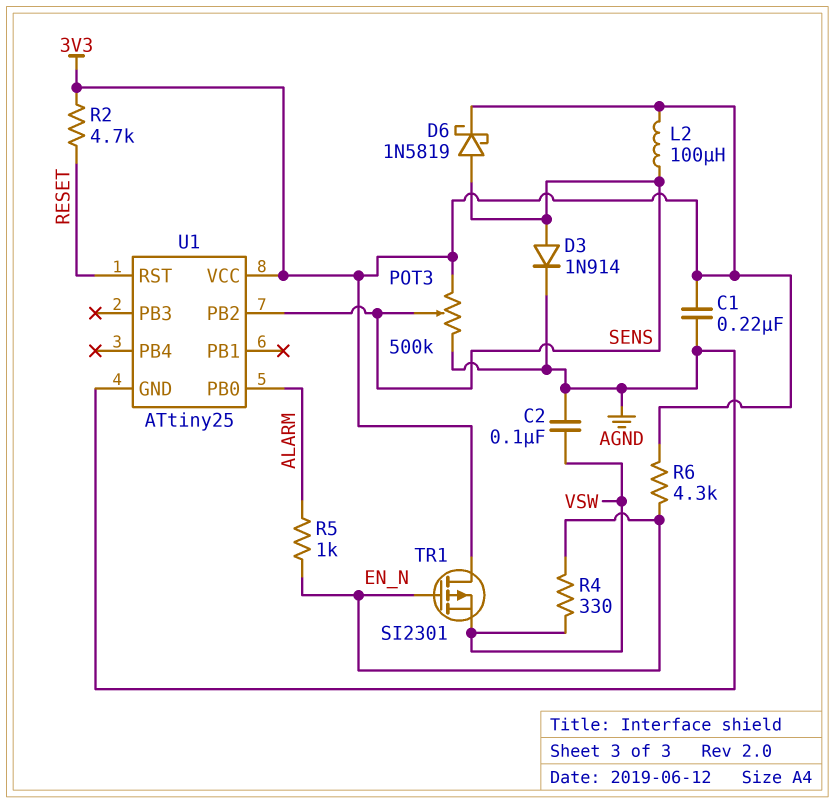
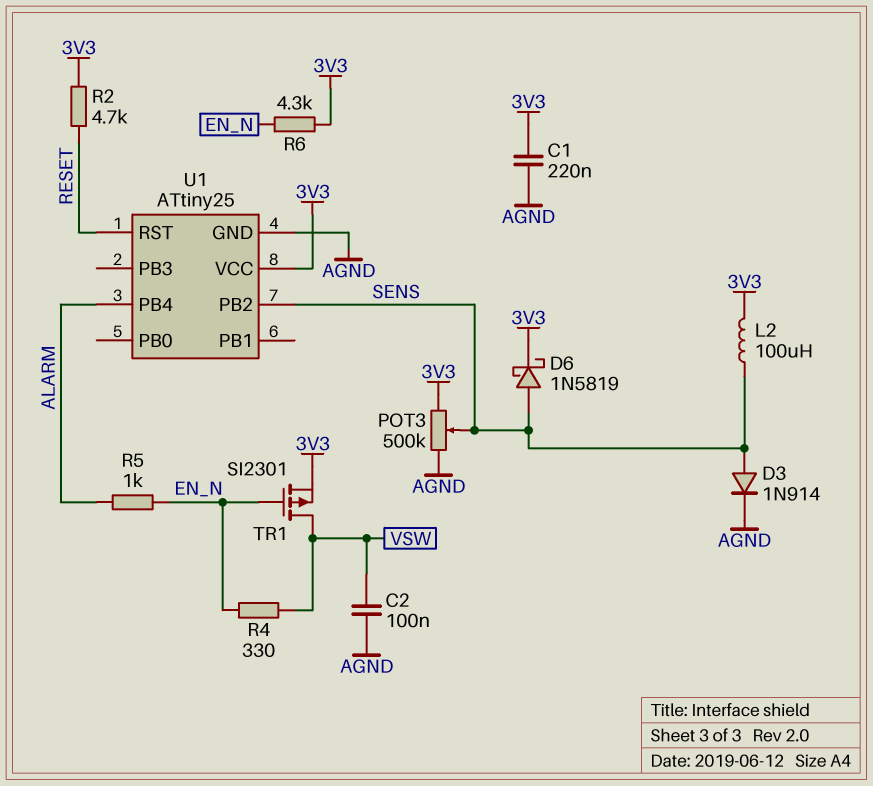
TR1: PMOS SI2301 (G EN_N, D 3V3, S VSW) -> PMOS SI2301 (G EN_N, D VSW, S 3V3)
U1 pin PB0: ALARM -> none
U1 pin PB4: none -> ALARM

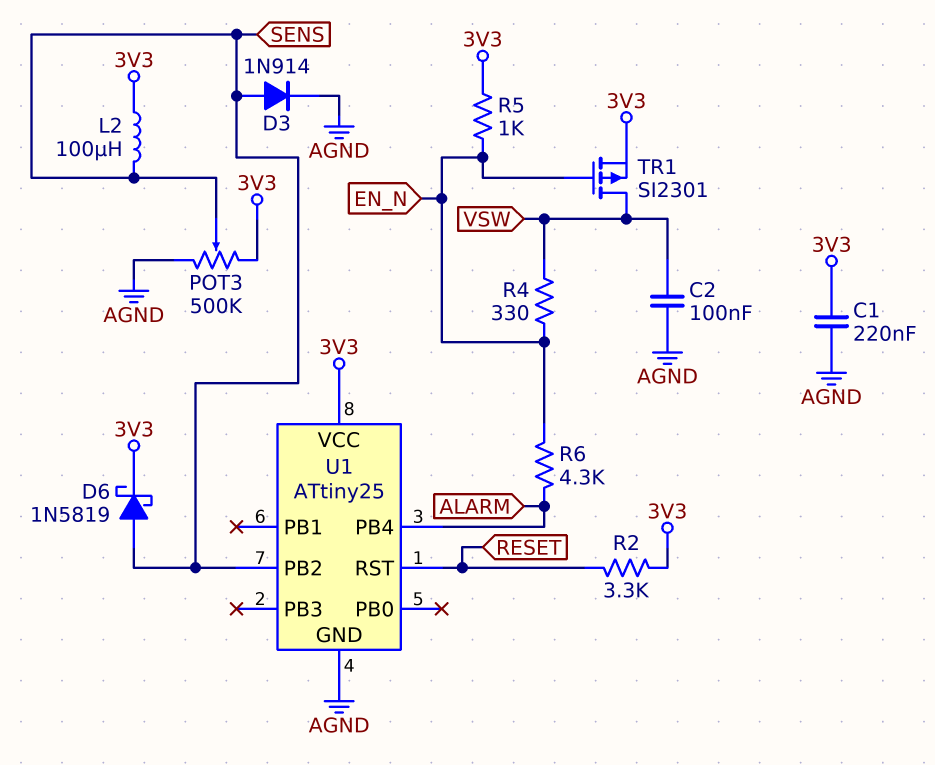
R2: 4.7k (3V3, RESET) -> 3.3k (3V3, RESET)
R5: 1k (ALARM, EN_N) -> 1k (3V3, EN_N)
R6: 4.3k (3V3, EN_N) -> 4.3k (ALARM, EN_N)

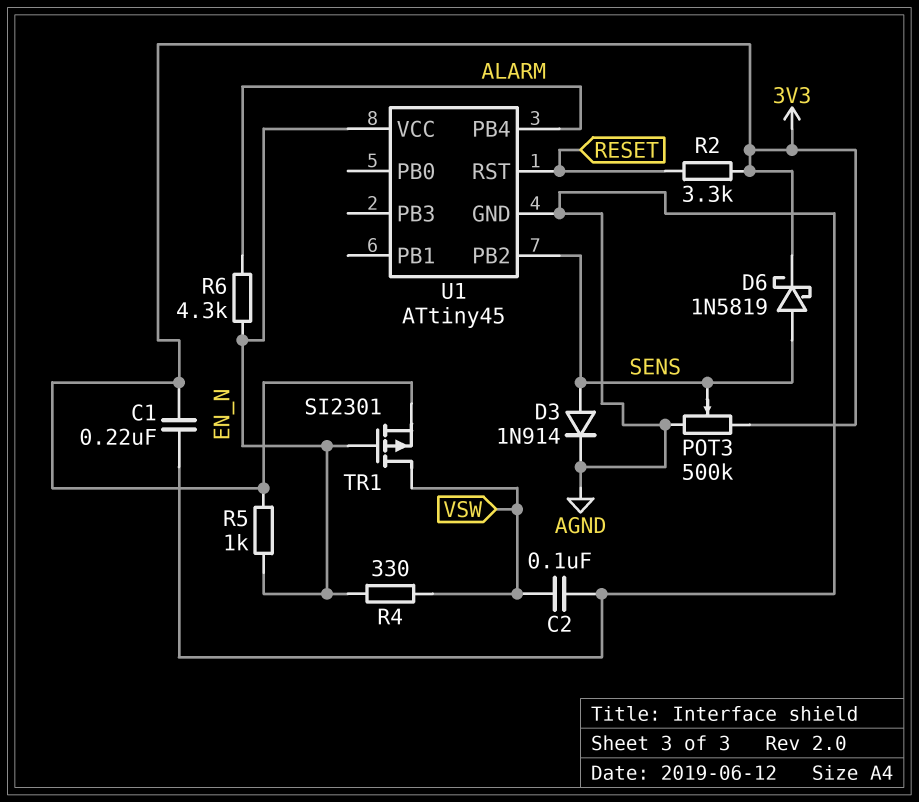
L2: 100uH (3V3, SENS) -> none
U1: ATtiny25 -> ATtiny45
U1 pin VCC: 3V3 -> EN_N

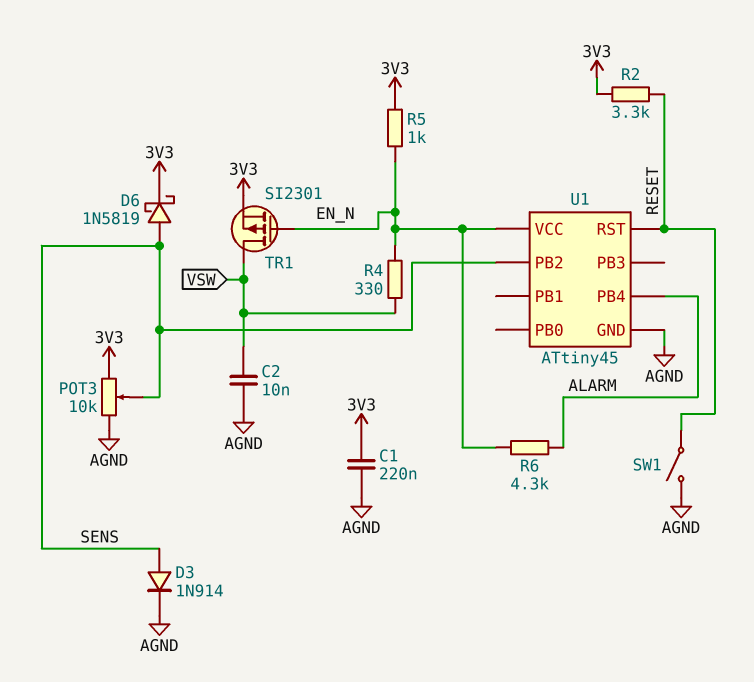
C2: 100nF (AGND, VSW) -> 10nF (AGND, VSW)
POT3: 500k (3V3, AGND, wiper SENS) -> 10k (3V3, AGND, wiper SENS)
SW1: none -> switch (AGND, RESET)

